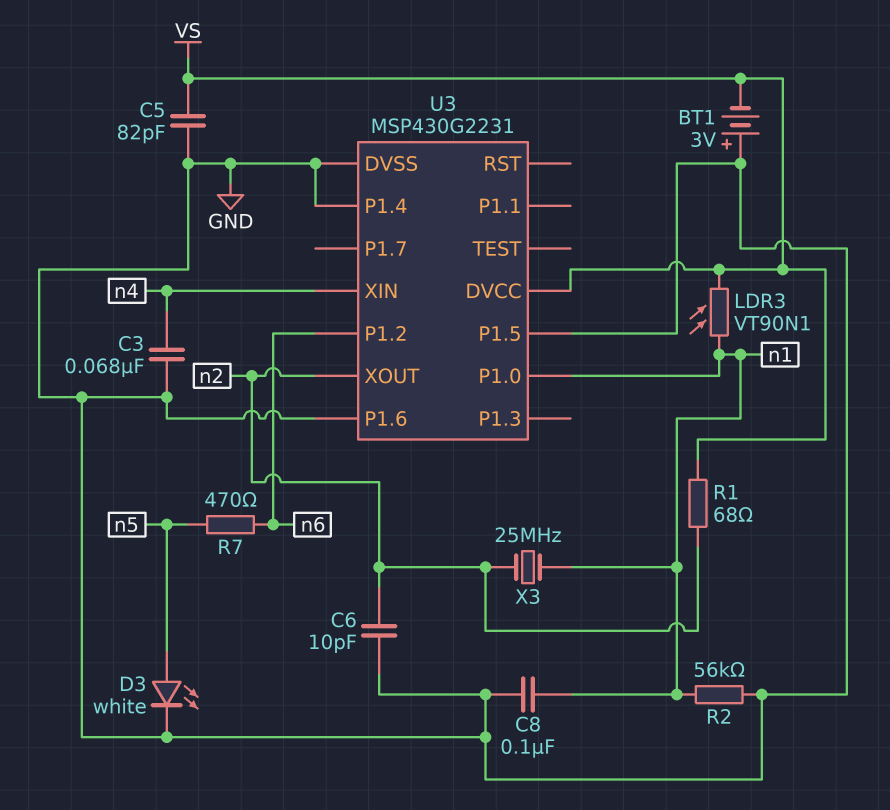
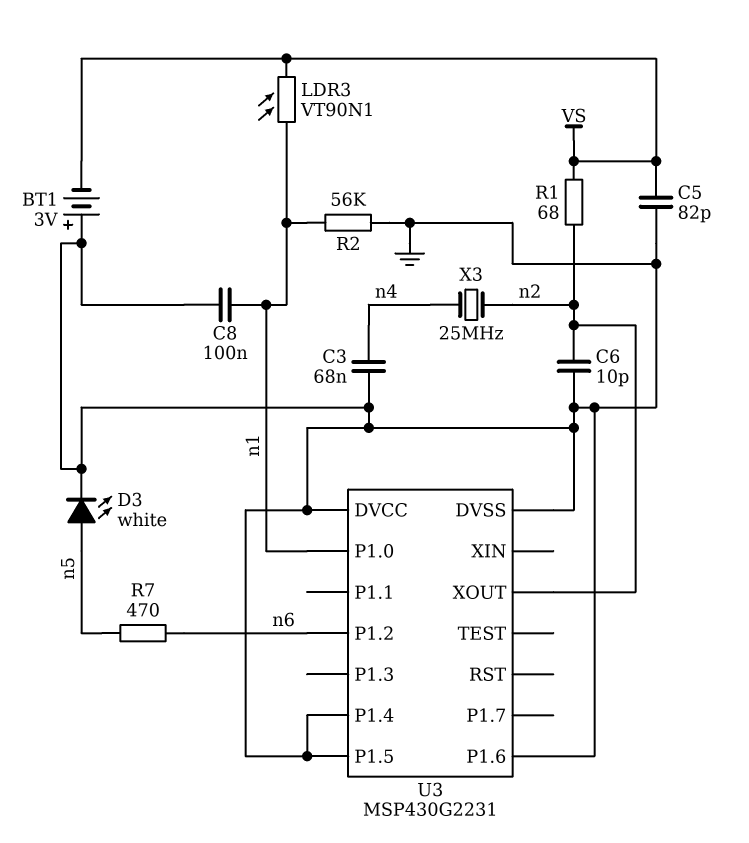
U3 pin DVCC: VS -> GND
U3 pin XIN: n4 -> none
X3: 25MHz (n1, n2) -> 25MHz (n2, n4)

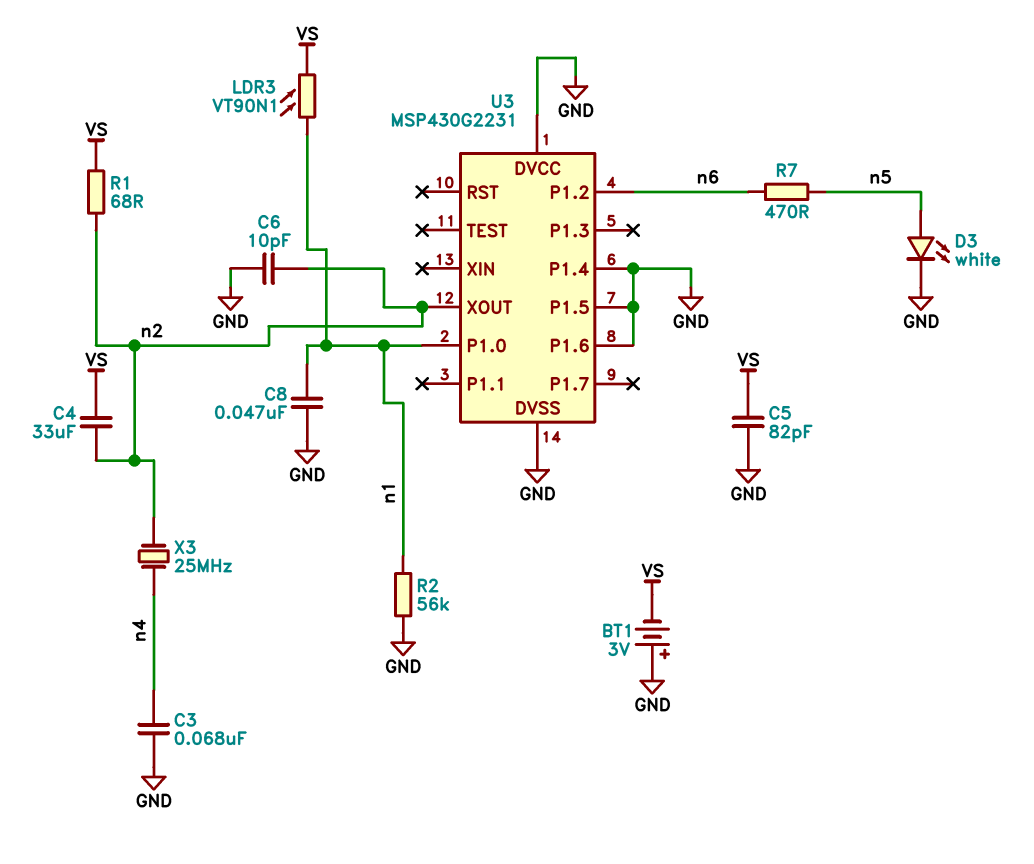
C4: none -> 33uF (VS, n2)
C8: 100nF (GND, n1) -> 47nF (GND, n1)

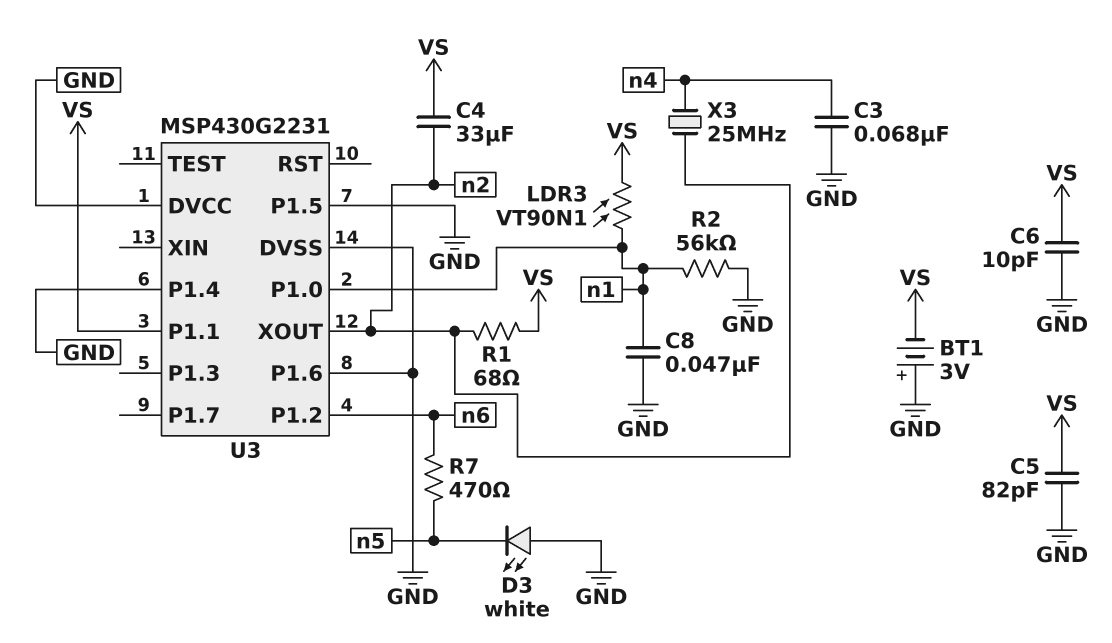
C6: 10pF (GND, n2) -> 10pF (GND, VS)
D3: LED white (A n5, K GND) -> LED white (A GND, K n5)
U3 pin P1.1: none -> VS

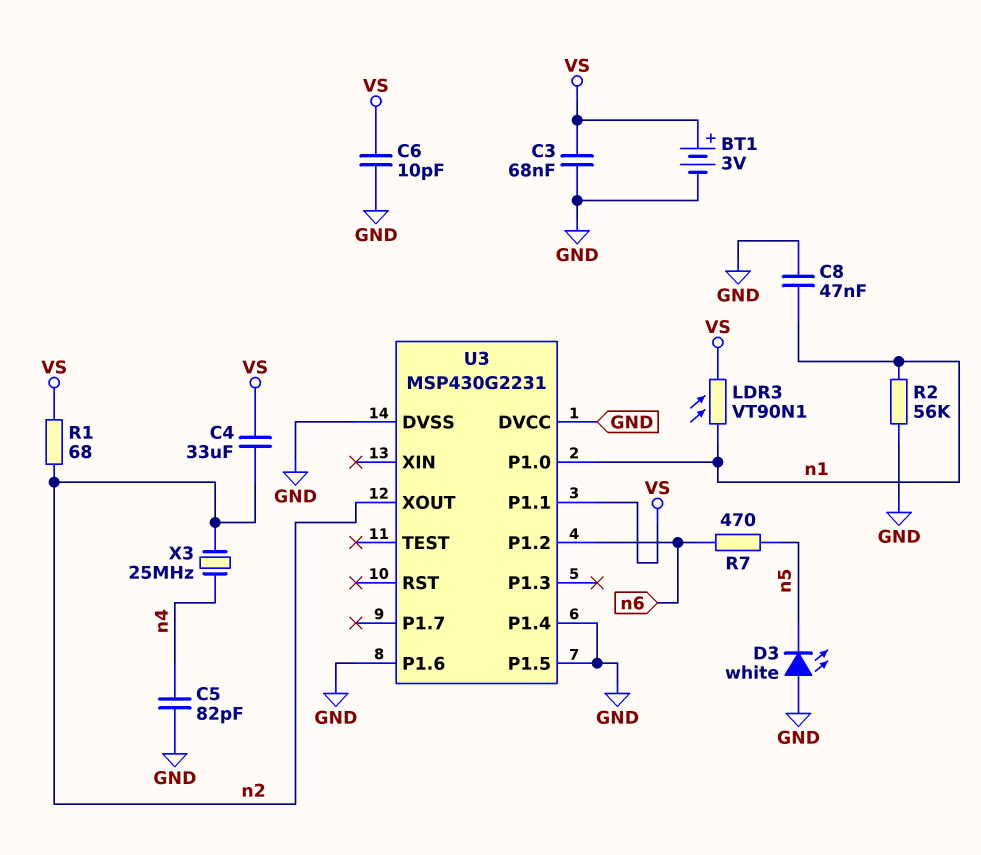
BT1: 3V (plus GND, minus VS) -> 3V (plus VS, minus GND)
C3: 68nF (GND, n4) -> 68nF (GND, VS)
C5: 82pF (GND, VS) -> 82pF (GND, n4)

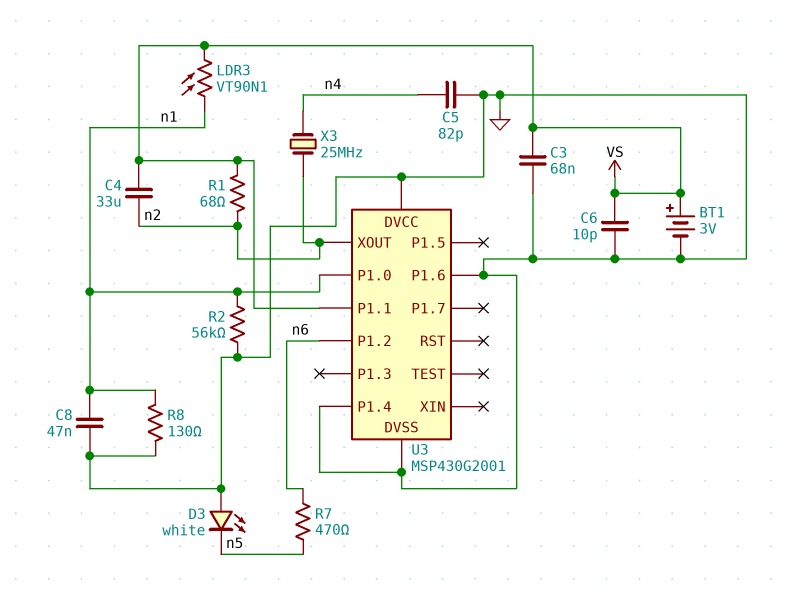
R8: none -> 130 (GND, n1)
U3: MSP430G2231 -> MSP430G2001
U3 pin P1.5: GND -> none

